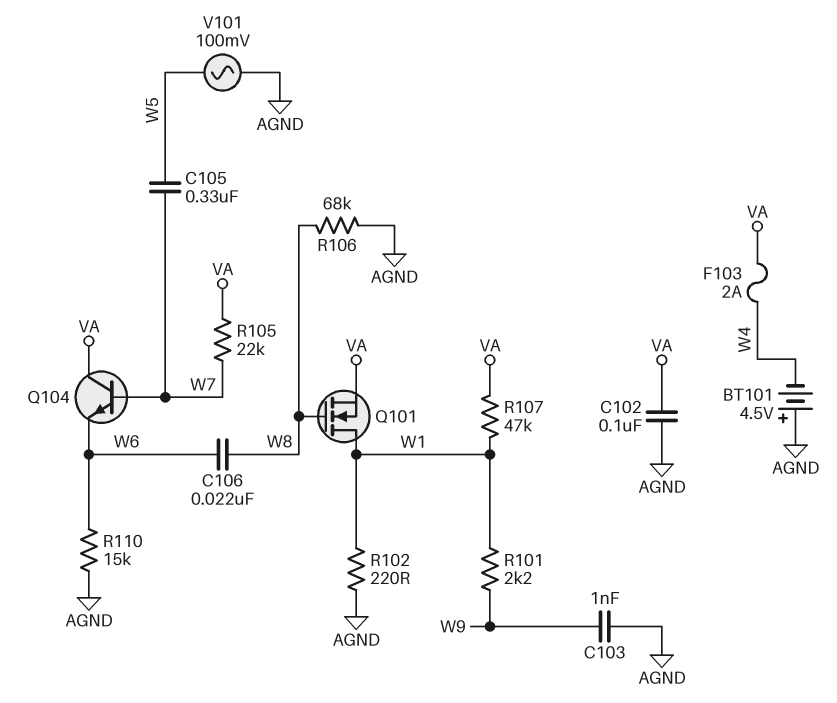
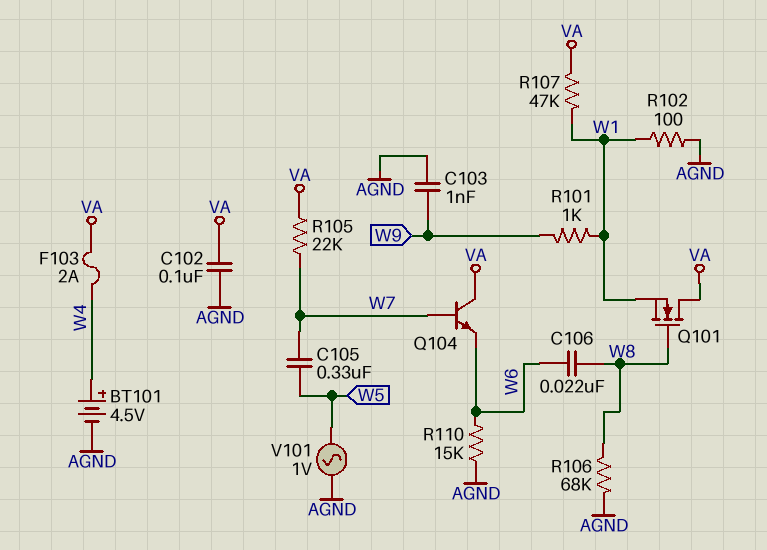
BT101: 4.5V (plus AGND, minus W4) -> 4.5V (plus W4, minus AGND)
Q101: NMOS (G W8, D W1, S VA) -> NMOS (G W8, D VA, S W1)
R101: 2.2k (W1, W9) -> 1k (W1, W9)
R102: 220 (AGND, W1) -> 100 (AGND, W1)
V101: AC 100mV (AGND, W5) -> AC 1V (AGND, W5)

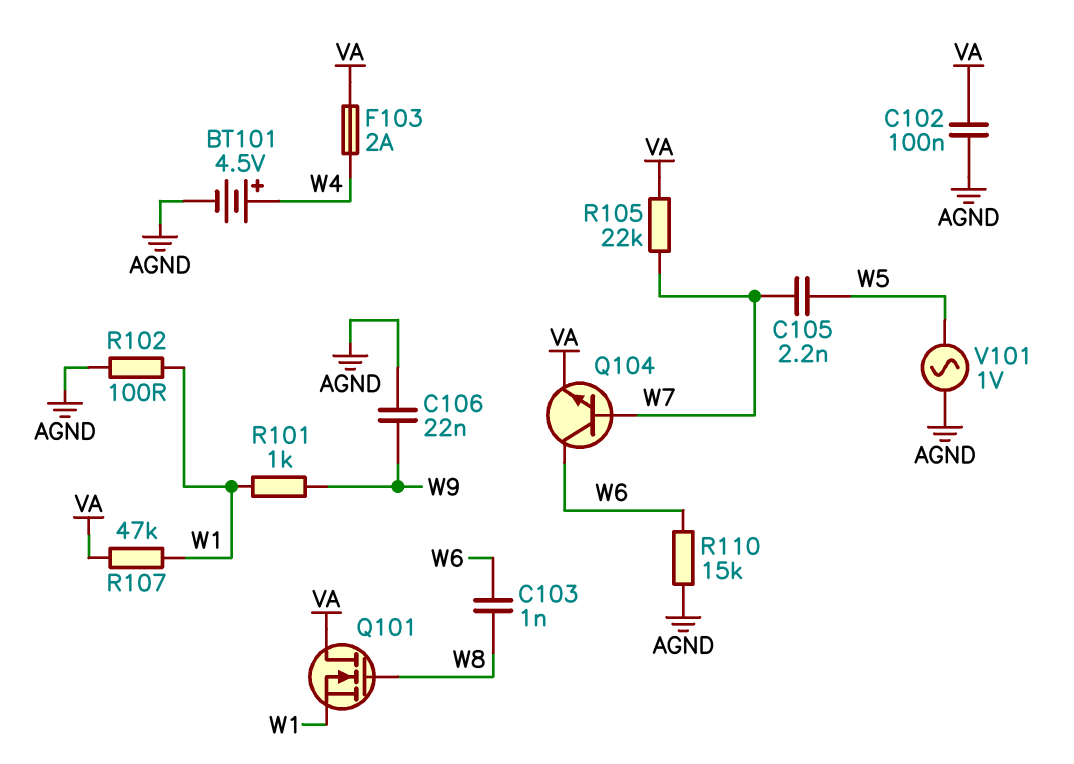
C103: 1nF (AGND, W9) -> 1nF (W6, W8)
C105: 330nF (W5, W7) -> 2.2nF (W5, W7)
C106: 22nF (W6, W8) -> 22nF (AGND, W9)
Q104: NPN (B W7, C VA, E W6) -> NPN (B W7, C W6, E VA)
R106: 68k (AGND, W8) -> none

